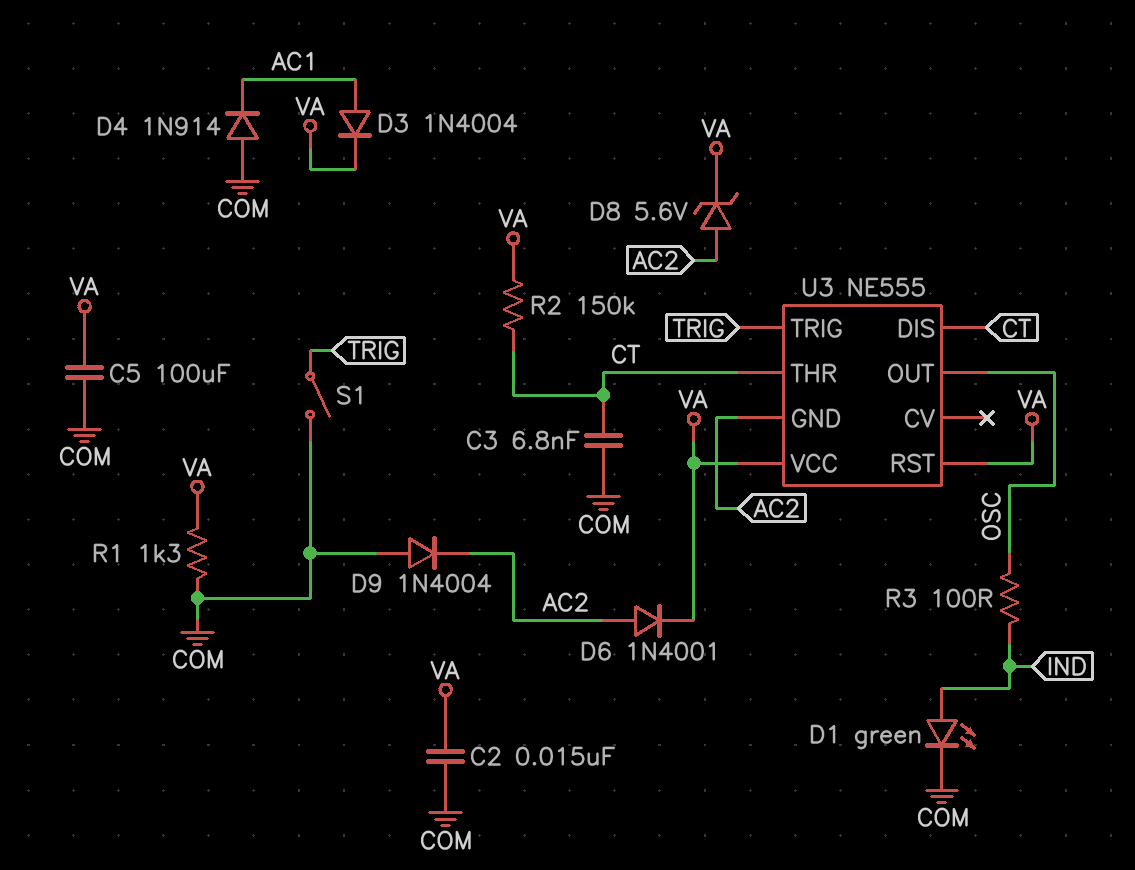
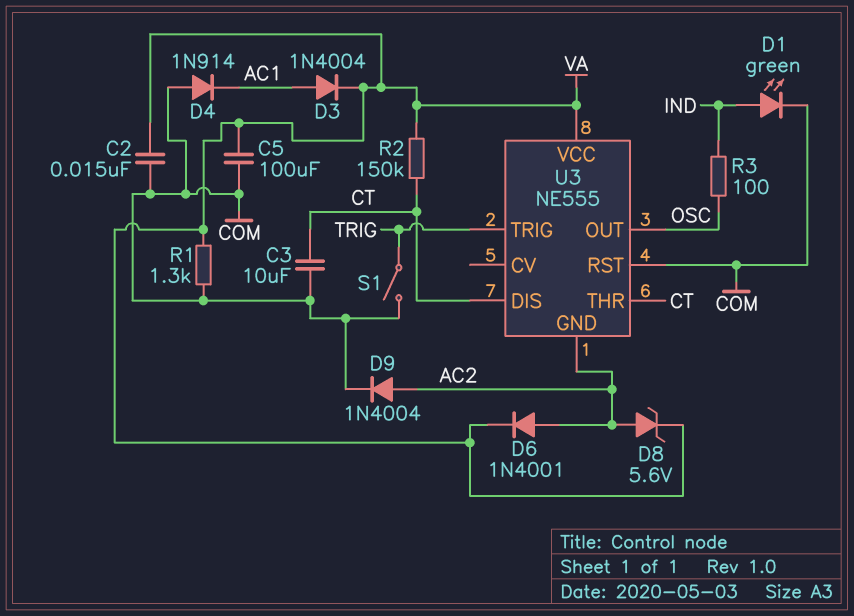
C3: 6.8nF (COM, CT) -> 10uF (COM, CT)
D9: diode 1N4004 (A COM, K AC2) -> diode 1N4004 (A AC2, K COM)
U3 pin RST: VA -> COM

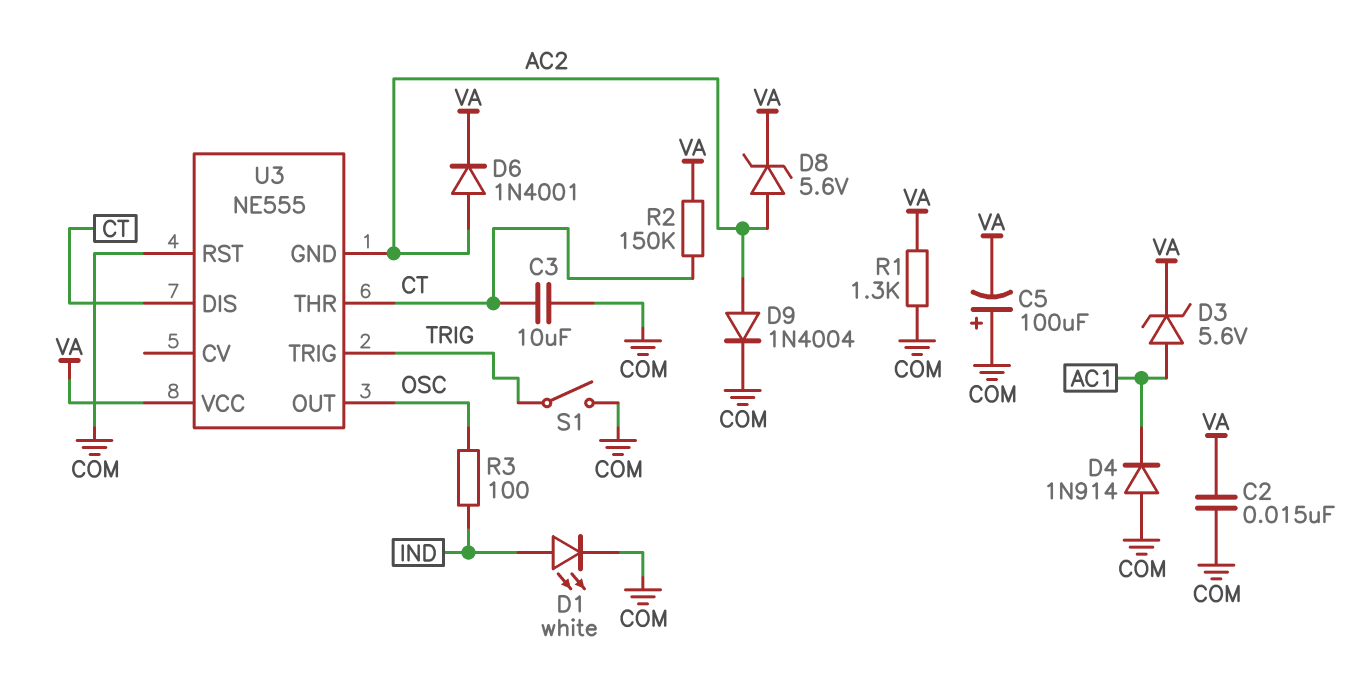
C5: 100uF (COM, VA) -> 100uF (plus COM, minus VA)
D1: LED green (A IND, K COM) -> LED white (A IND, K COM)
D3: diode 1N4004 (A AC1, K VA) -> zener 5.6V (A AC1, K VA)

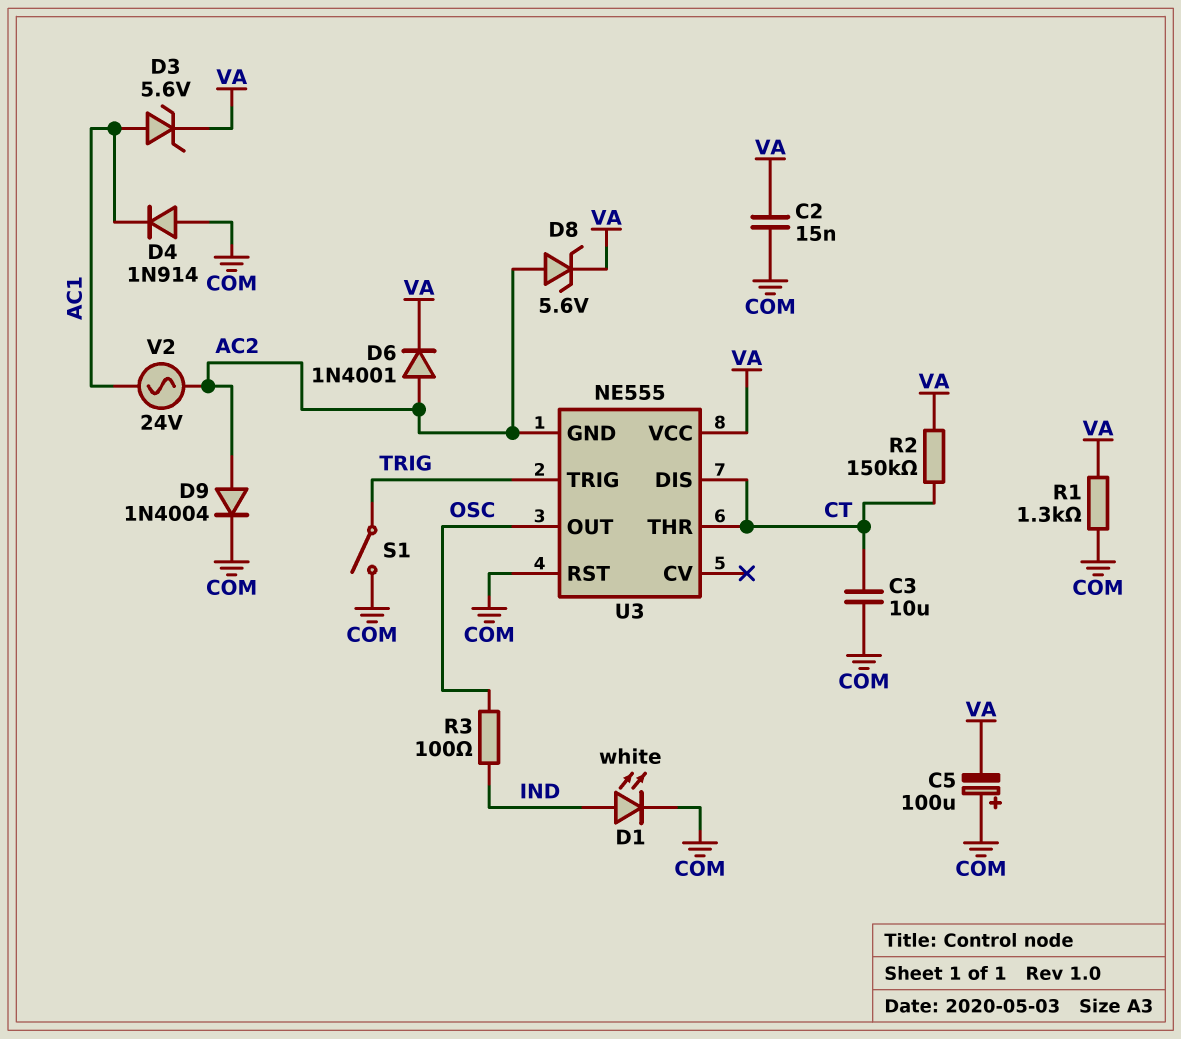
V2: none -> AC 24V (AC1, AC2)

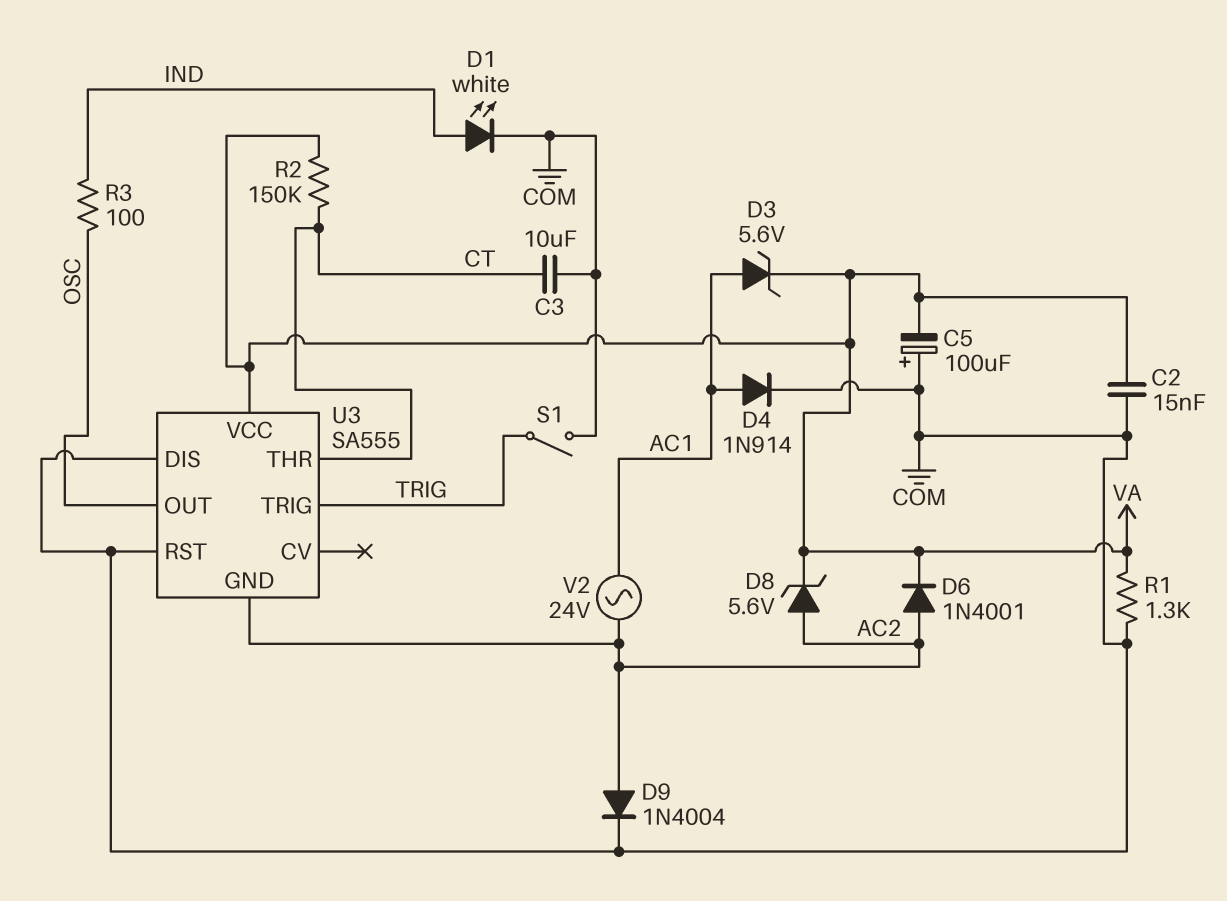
D4: diode 1N914 (A COM, K AC1) -> diode 1N914 (A AC1, K COM)
U3: NE555 -> SA555
U3 pin DIS: CT -> COM

